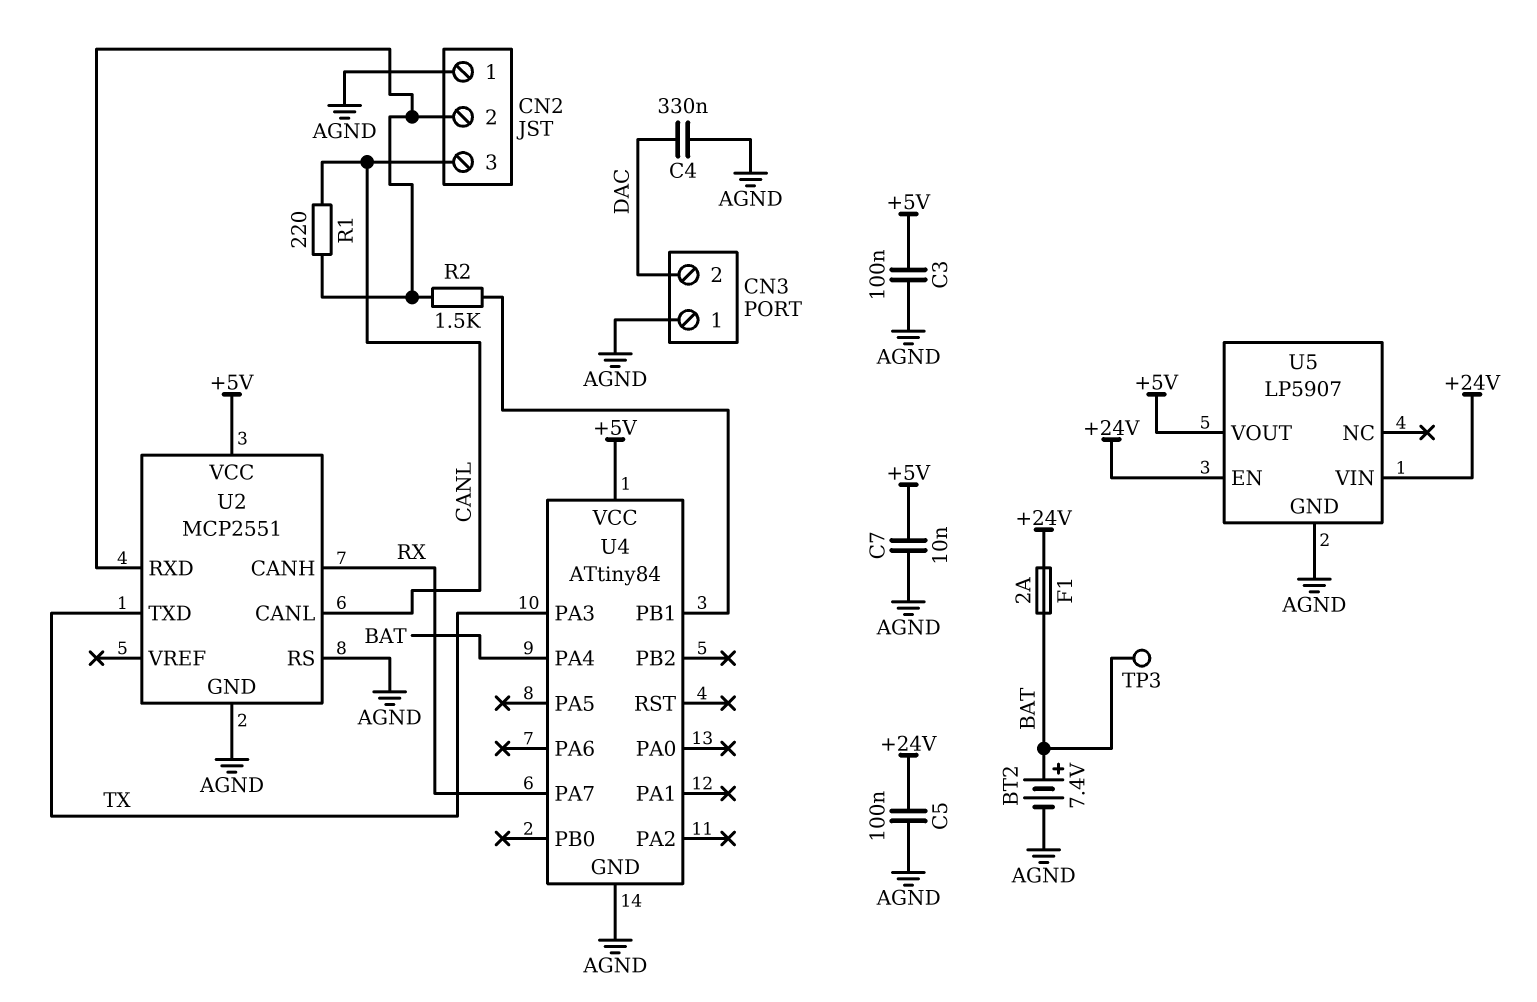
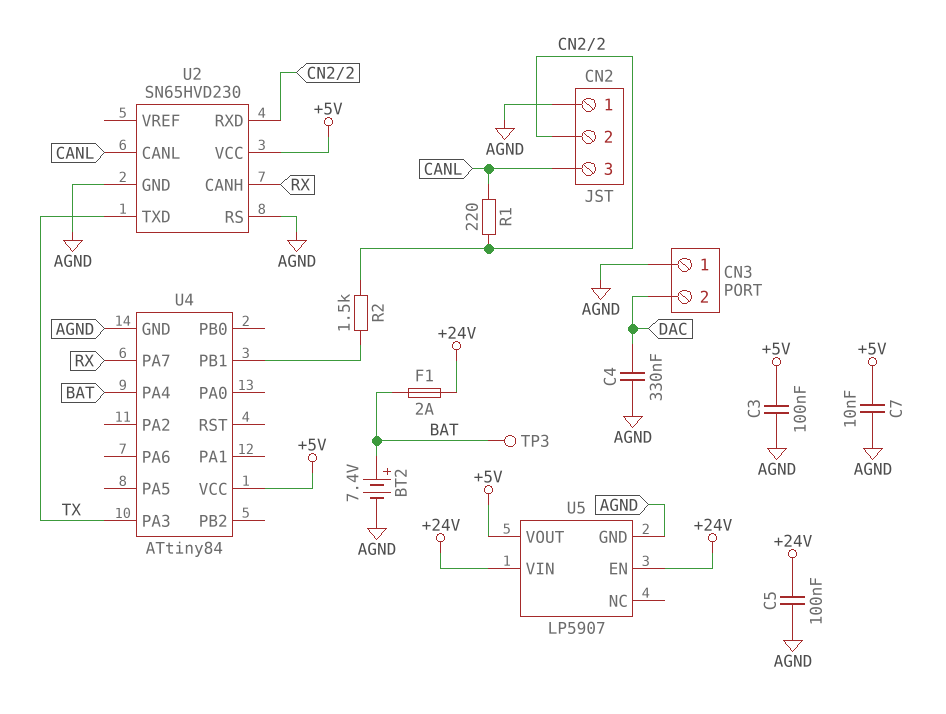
U2: MCP2551 -> SN65HVD230

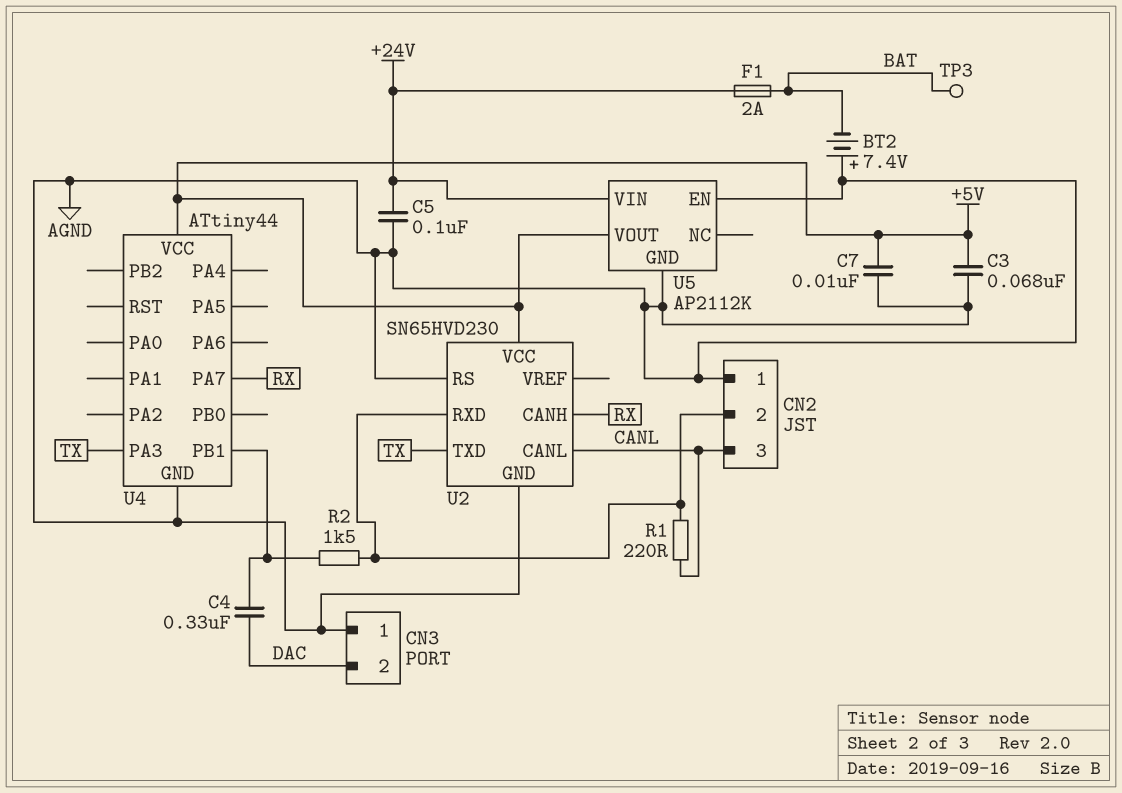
BT2: 7.4V (plus BAT, minus AGND) -> 7.4V (plus AGND, minus BAT)
C3: 100nF (+5V, AGND) -> 68nF (+5V, AGND)
C4: 330nF (AGND, DAC) -> 330nF (DAC, U4/PB1)
U4: ATtiny84 -> ATtiny44
U4 pin PA4: BAT -> none
U5: LP5907 -> AP2112K
U5 pin EN: +24V -> AGND

